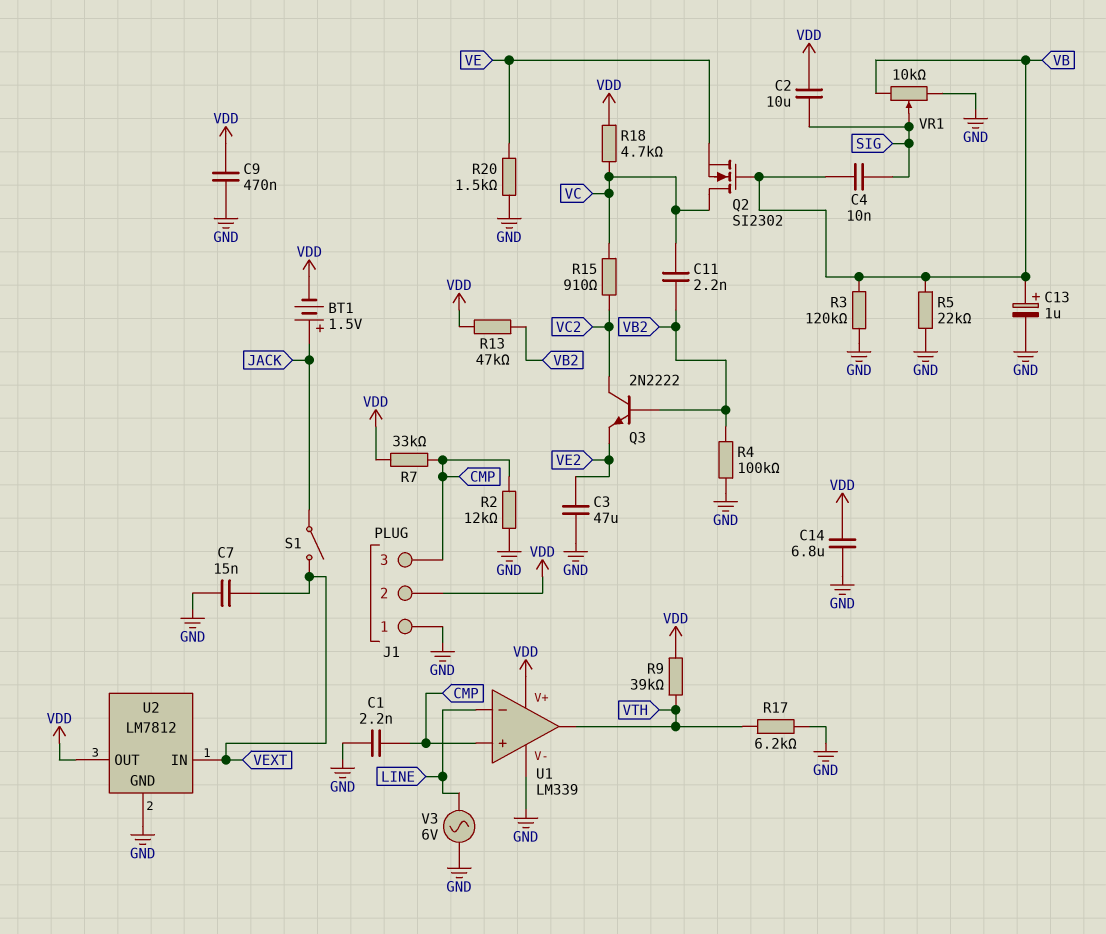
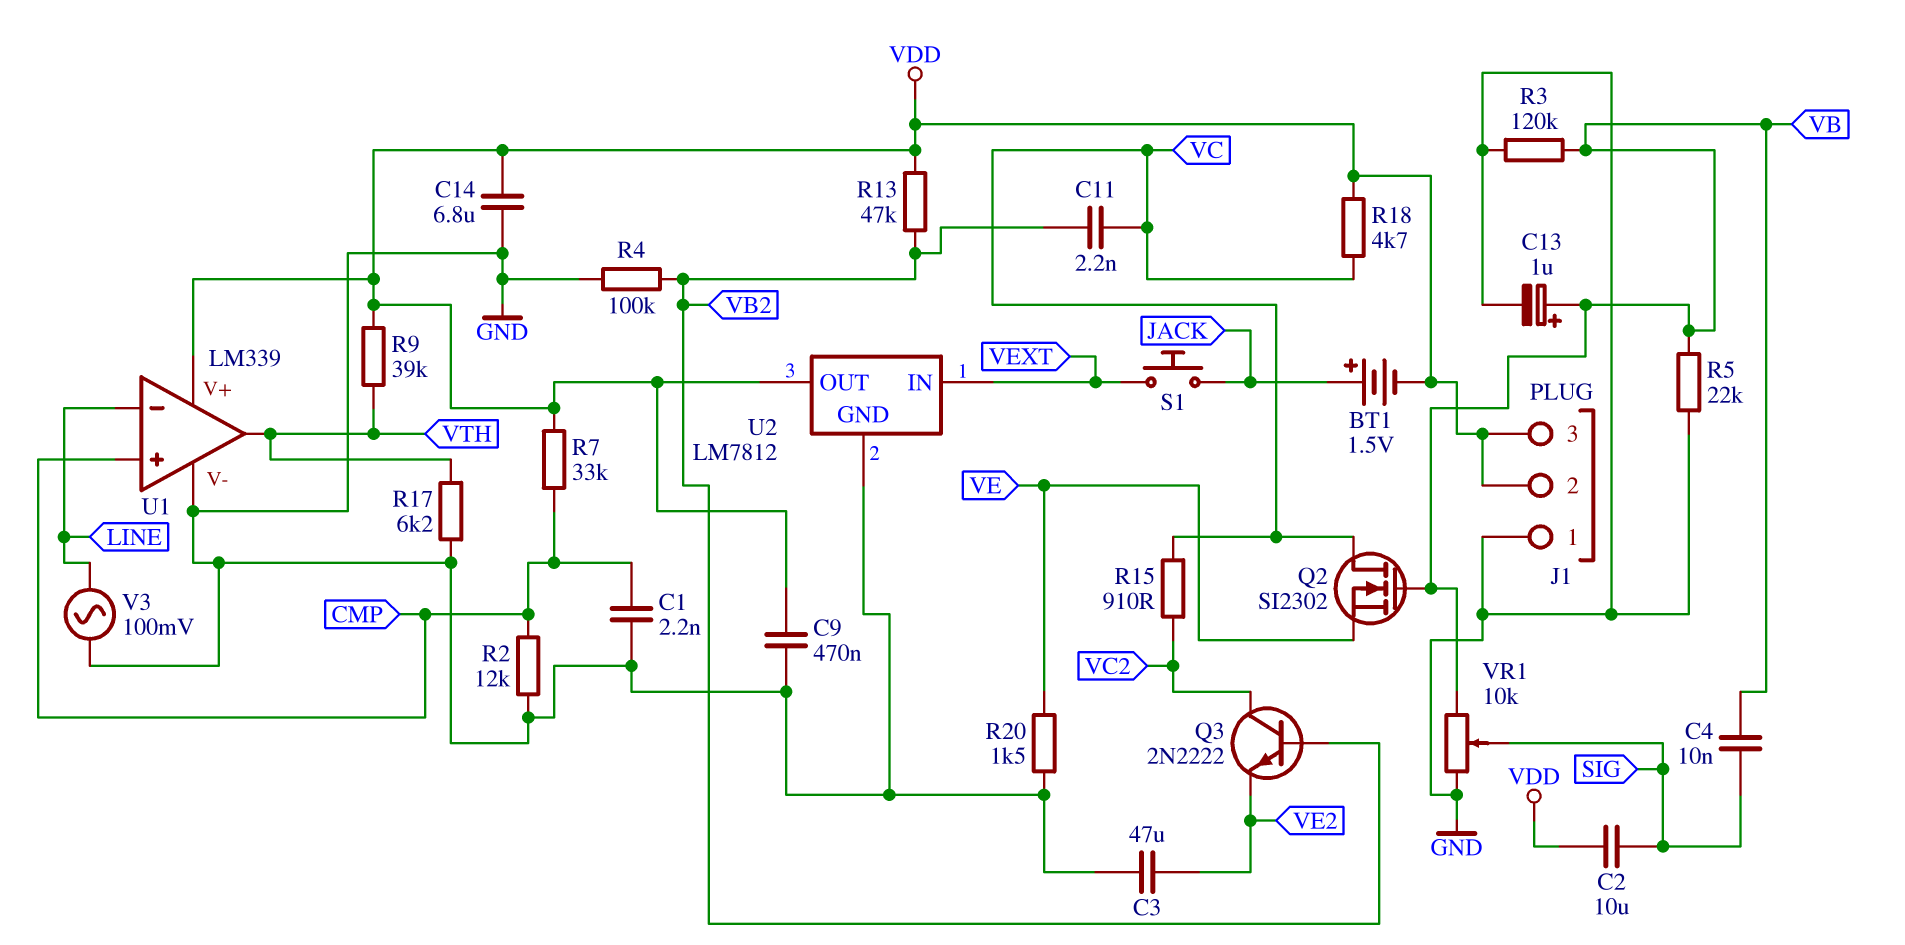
C7: 15nF (GND, VEXT) -> none
J1 pin 3: CMP -> VDD
S1: switch (JACK, VEXT) -> button (JACK, VEXT)
V3: AC 6V (GND, LINE) -> AC 100mV (GND, LINE)

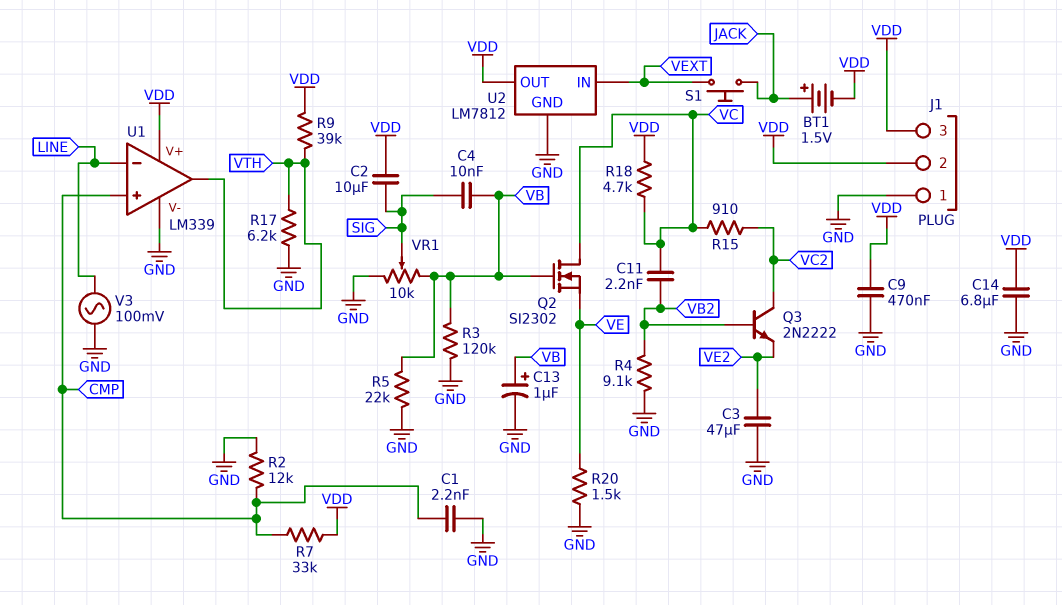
R4: 100k (GND, VB2) -> 9.1k (GND, VB2)
R13: 47k (VB2, VDD) -> none

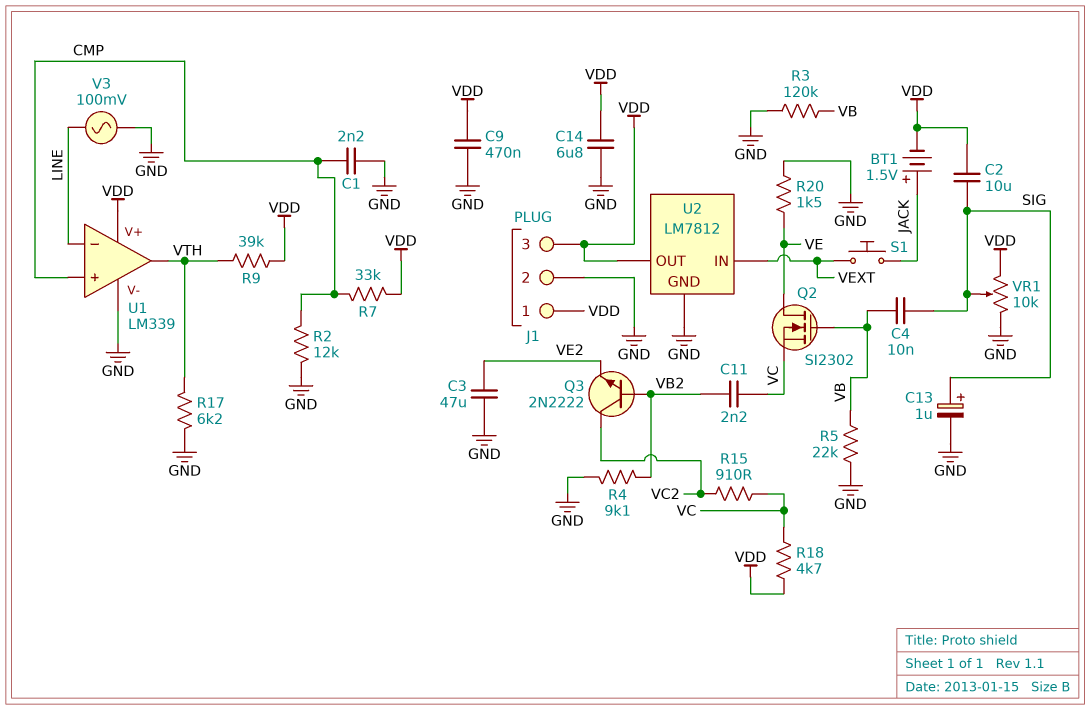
C13: 1uF (plus VB, minus GND) -> 1uF (plus SIG, minus GND)
J1 pin 1: GND -> VDD
J1 pin 2: VDD -> GND
Q2: NMOS SI2302 (G VB, D VC, S VE) -> NMOS SI2302 (G VB, D VE, S VC)
VR1: 10k (GND, VB, wiper SIG) -> 10k (GND, VDD, wiper SIG)

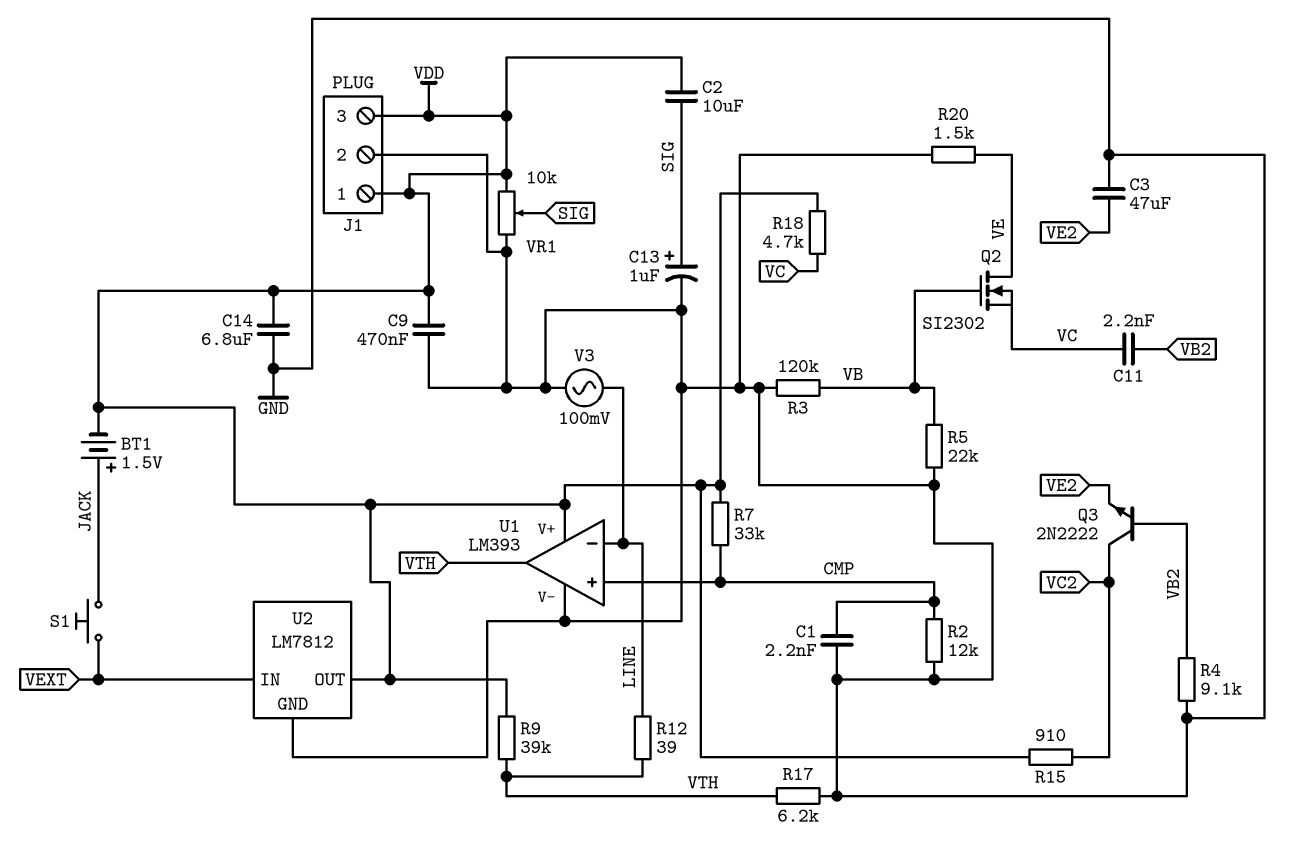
C4: 10nF (SIG, VB) -> none
R12: none -> 39 (LINE, VTH)
R15: 910 (VC, VC2) -> 910 (VC2, VDD)
U1: LM339 -> LM393

